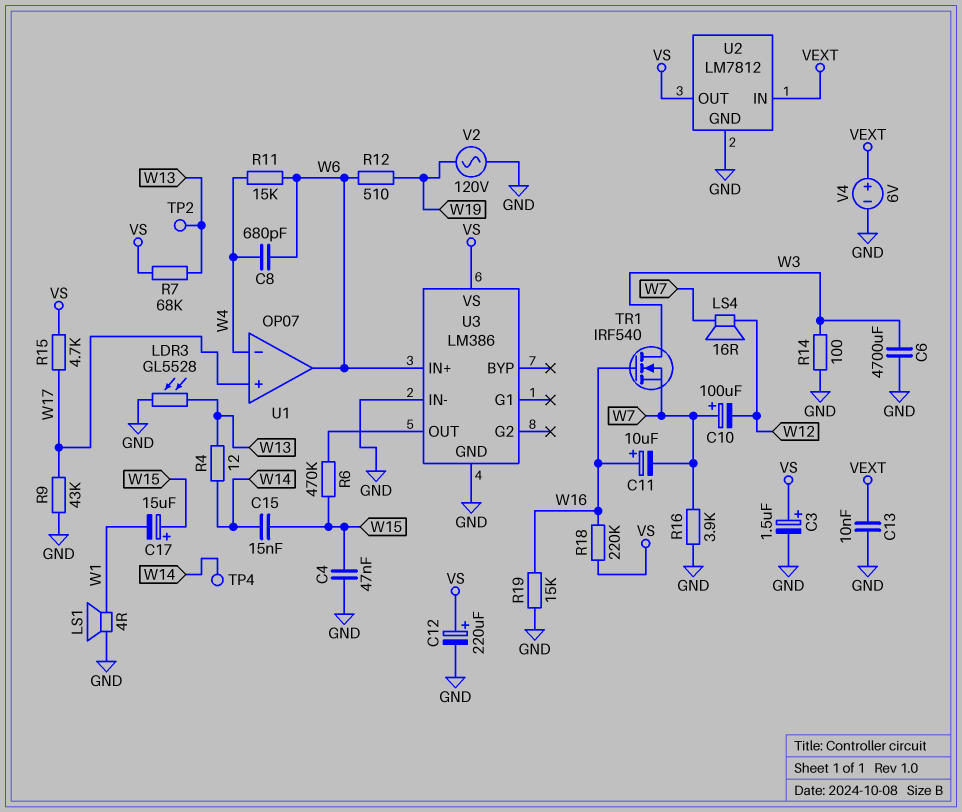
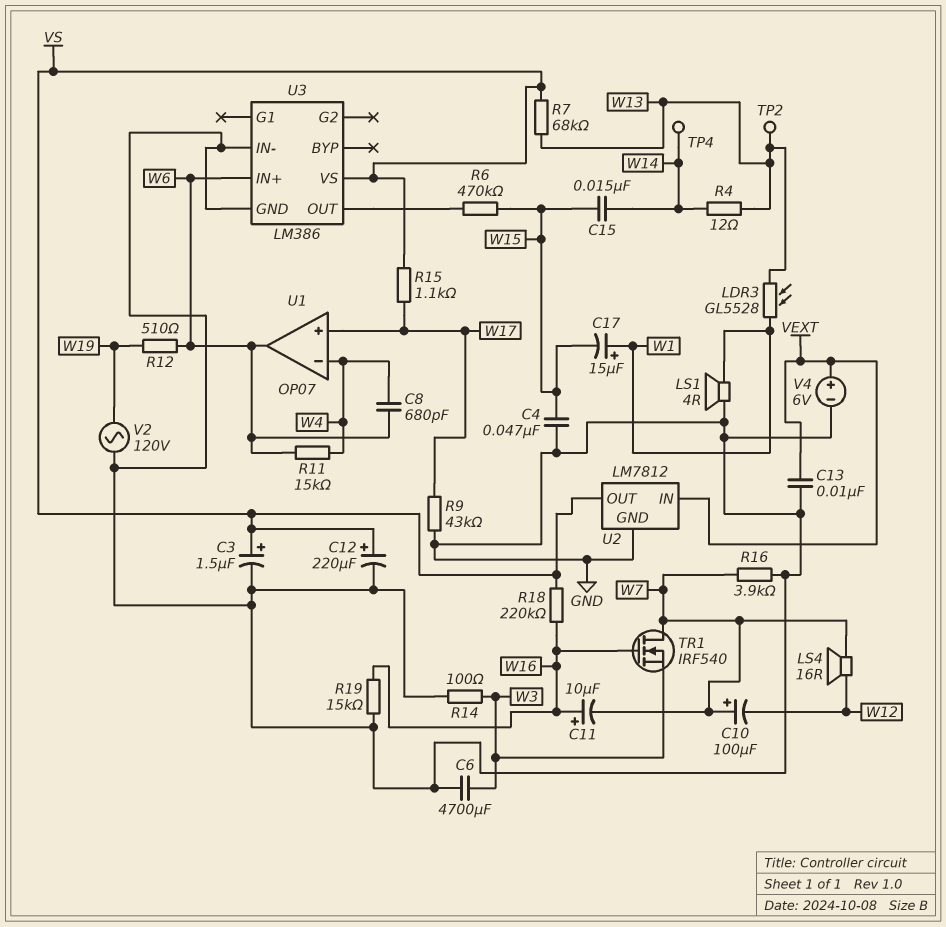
C17: 15uF (plus W15, minus W1) -> 15uF (plus W1, minus W15)
LDR3: GL5528 (GND, W13) -> GL5528 (W1, W13)
R15: 4.7k (VS, W17) -> 1.1k (VS, W17)
TR1: NMOS IRF540 (G W16, D W3, S W7) -> NMOS IRF540 (G W16, D W7, S W3)

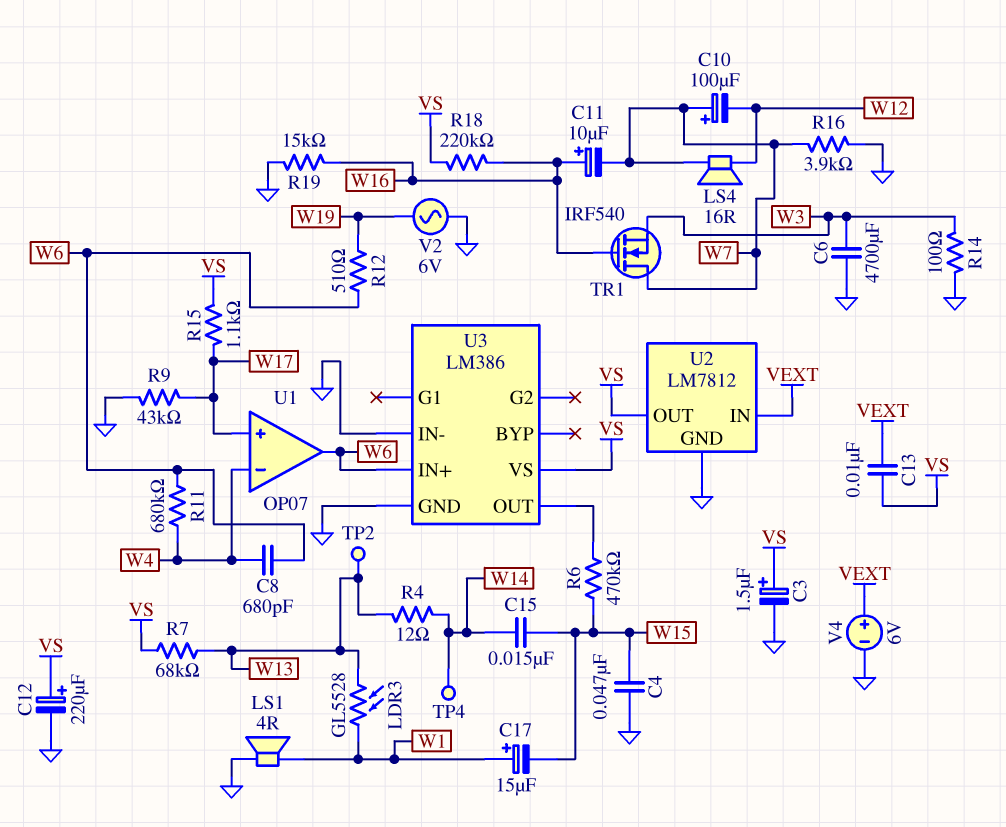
C13: 10nF (GND, VEXT) -> 10nF (VEXT, VS)
R11: 15k (W4, W6) -> 680k (W4, W6)
V2: AC 120V (GND, W19) -> AC 6V (GND, W19)

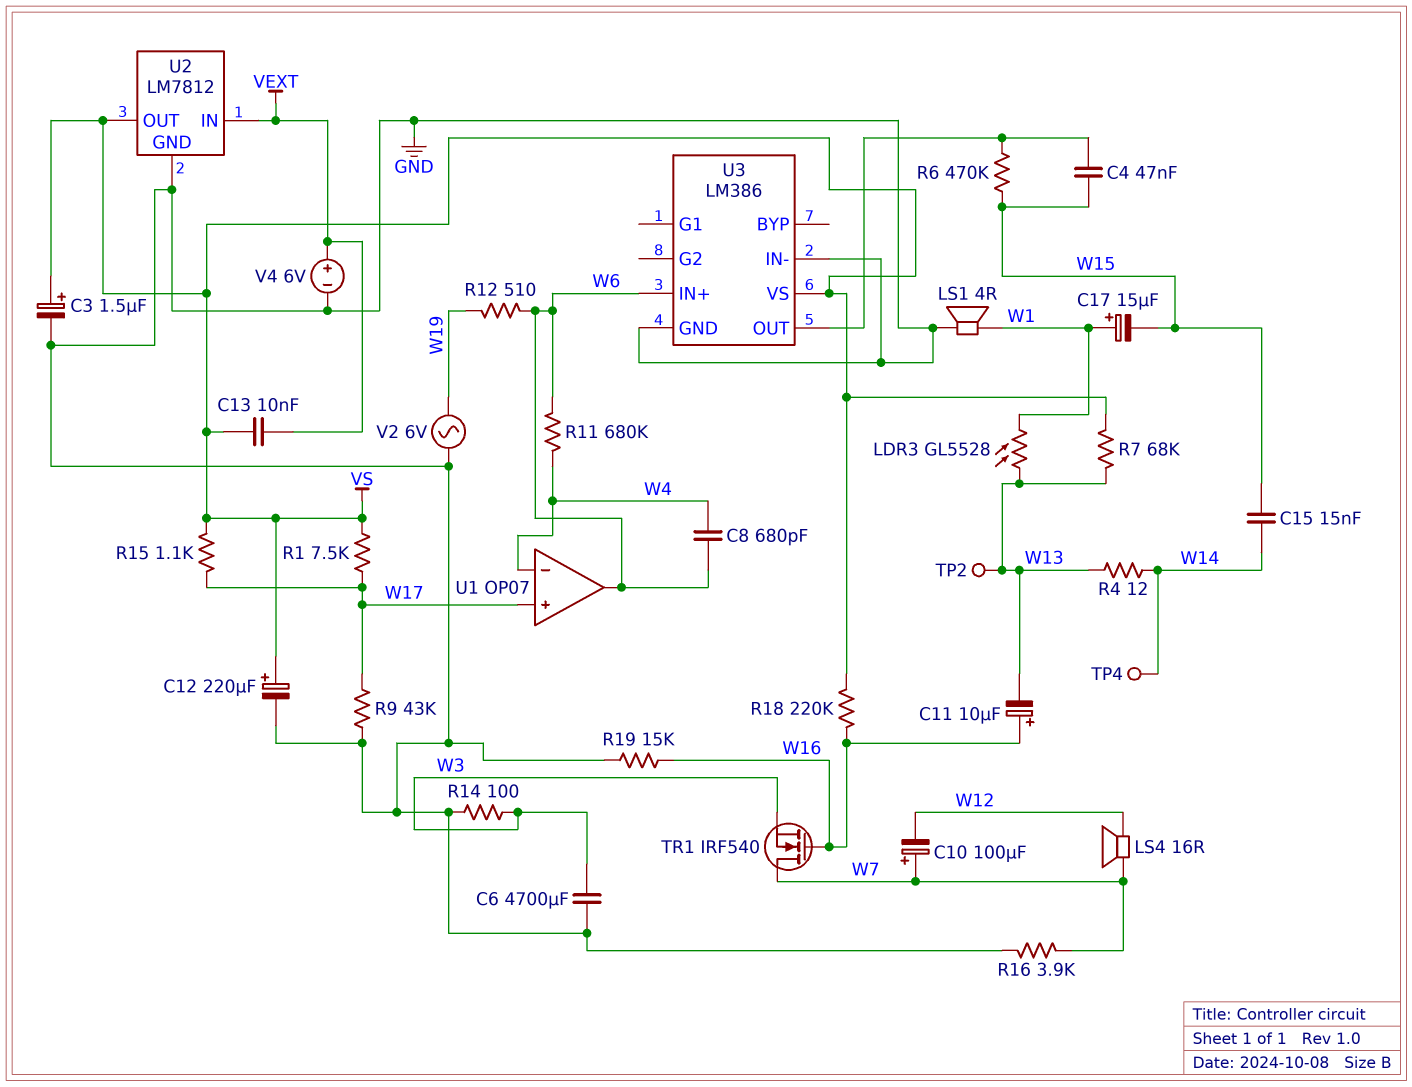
C4: 47nF (GND, W15) -> 47nF (U3/OUT, W15)
C11: 10uF (plus W16, minus W7) -> 10uF (plus W16, minus W13)
R1: none -> 7.5k (VS, W17)

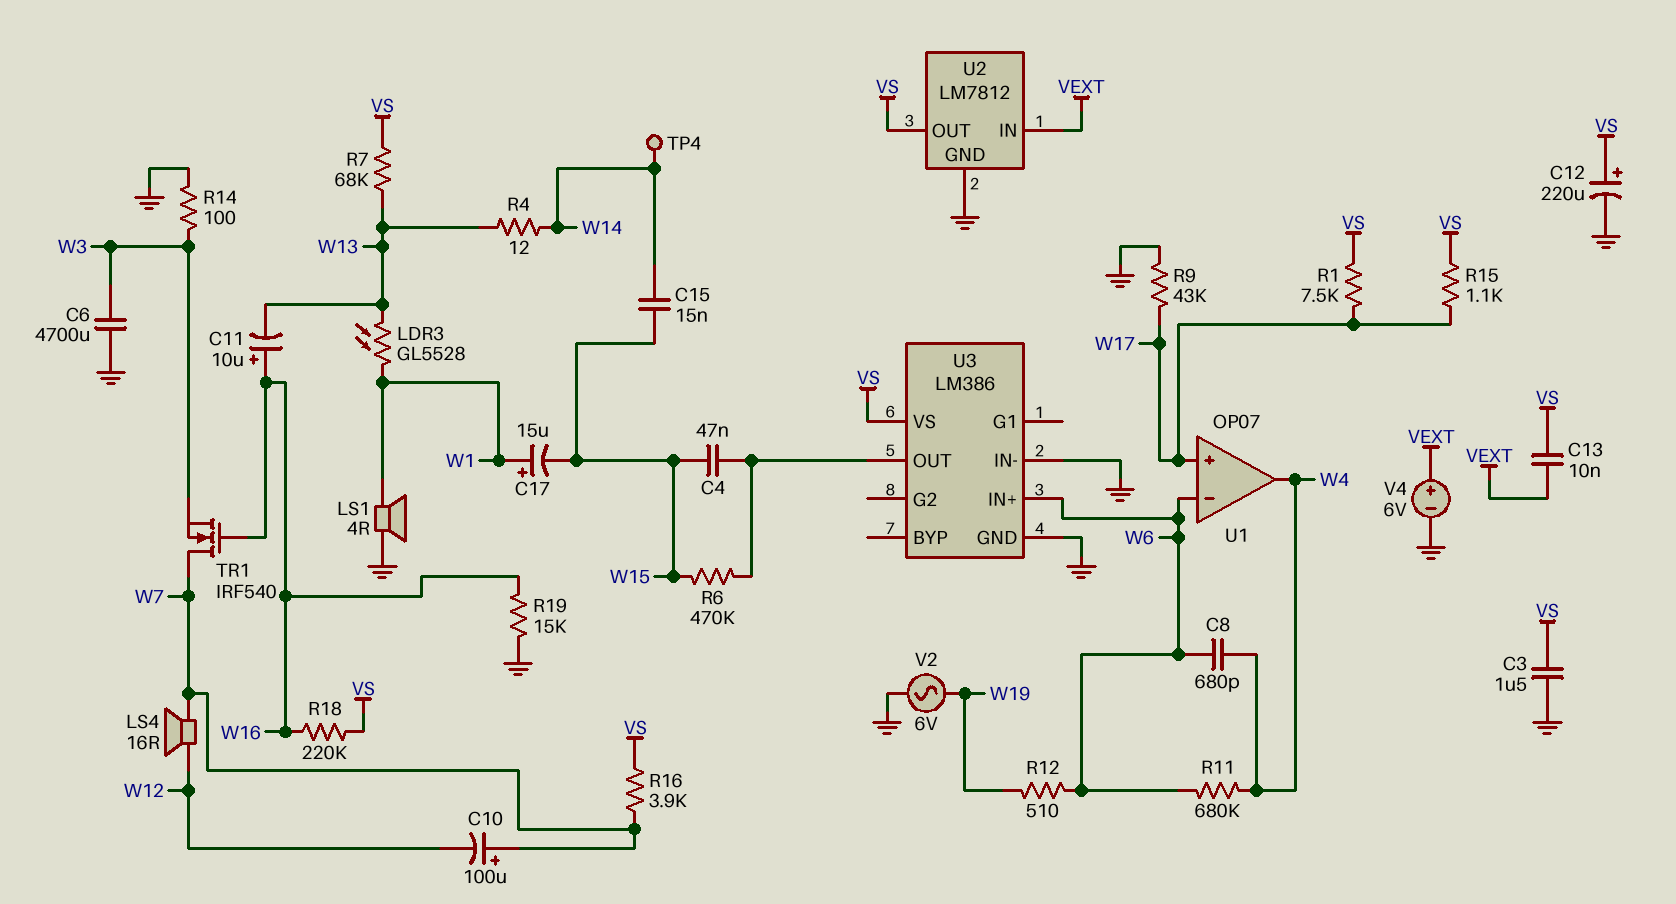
C3: 1.5uF (plus VS, minus GND) -> 1.5uF (GND, VS)
R16: 3.9k (GND, W7) -> 3.9k (VS, W7)
TP2: test point (W13) -> none
U1 pin in-: W4 -> W6
U1 pin out: W6 -> W4

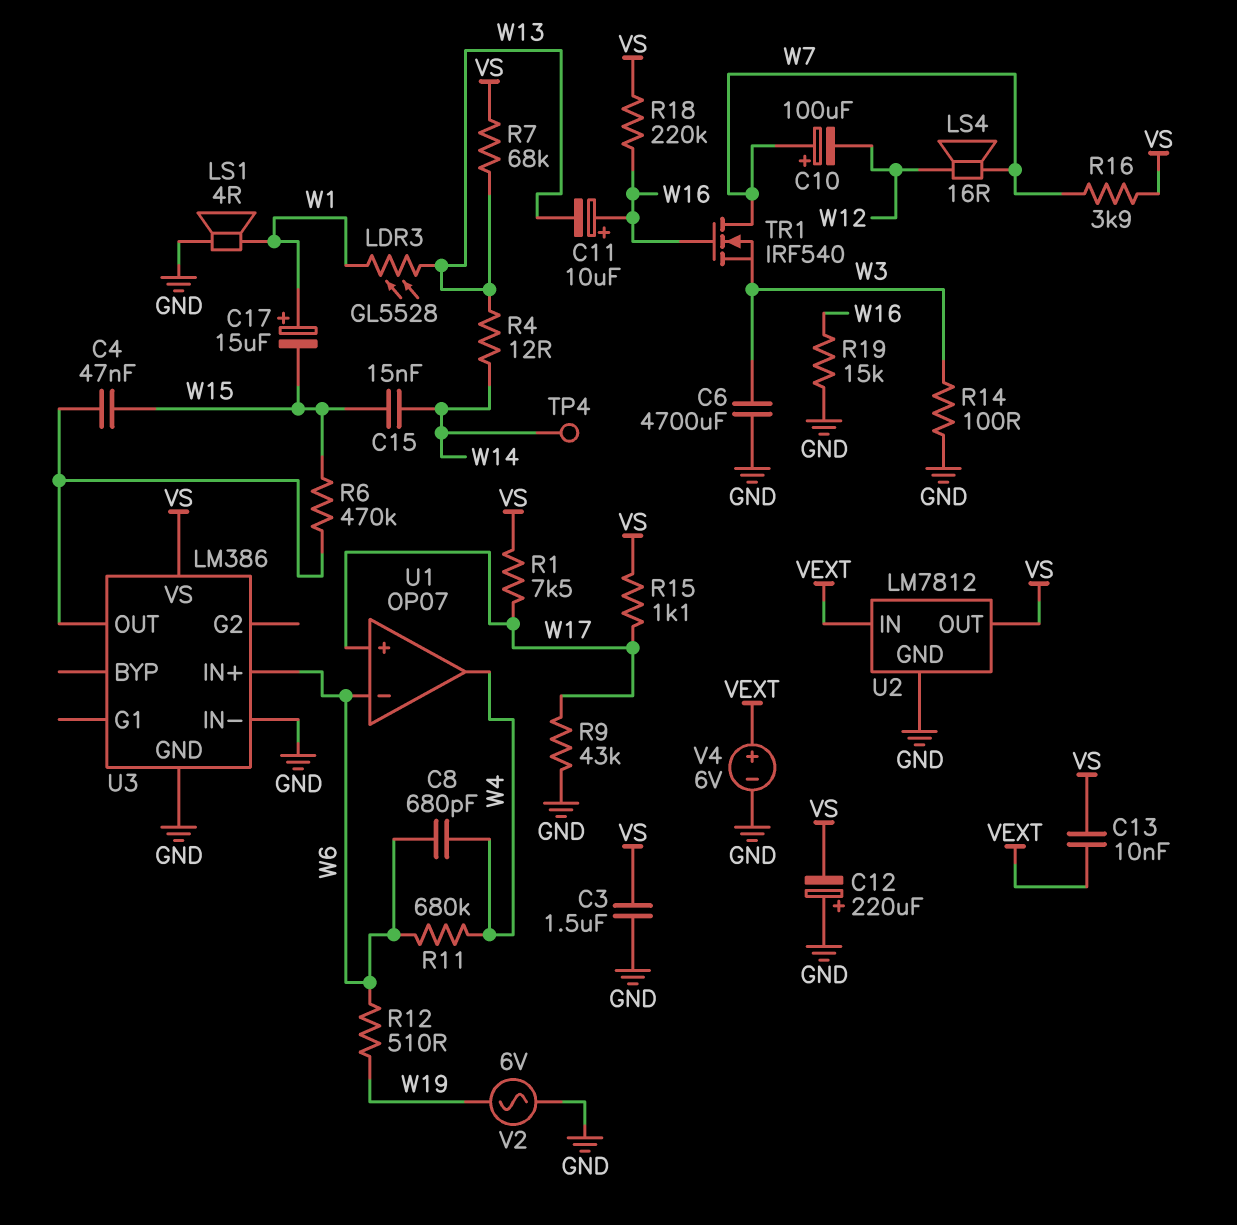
C12: 220uF (plus VS, minus GND) -> 220uF (plus GND, minus VS)

